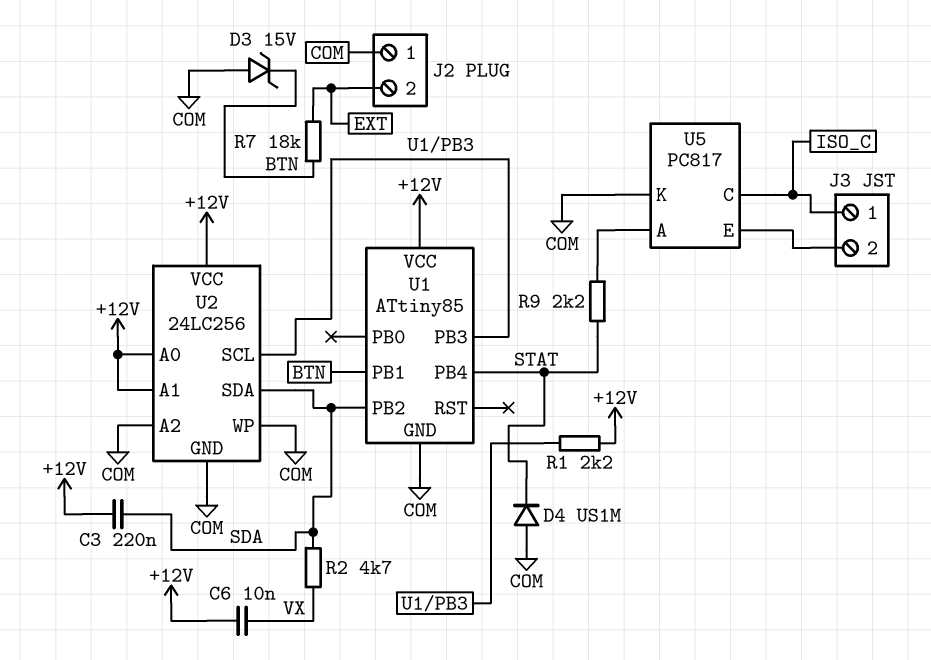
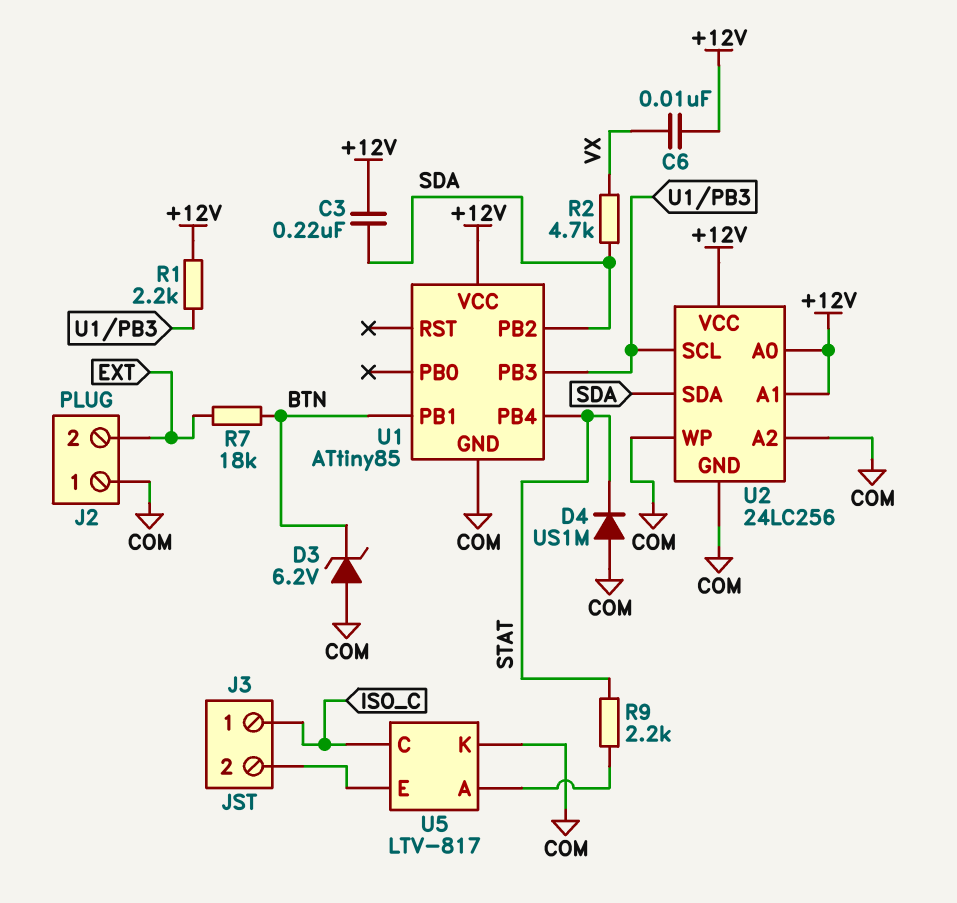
D3: zener 15V (A COM, K BTN) -> zener 6.2V (A COM, K BTN)
U5: PC817 -> LTV-817

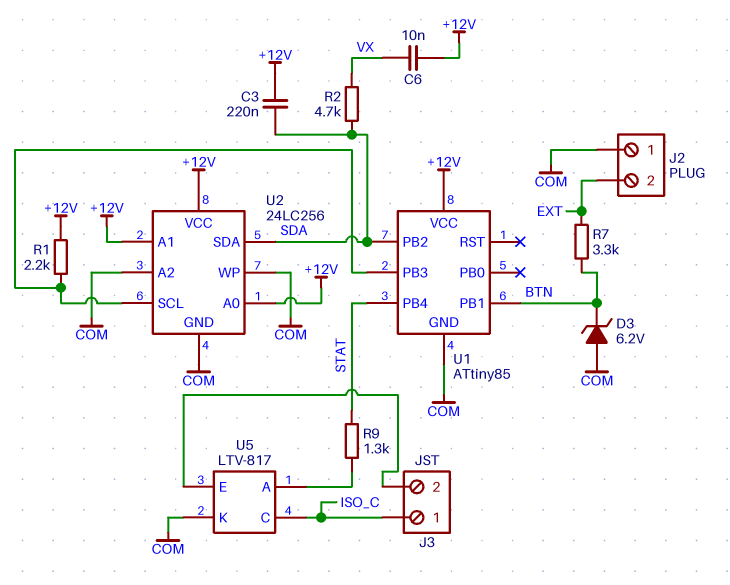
D4: diode US1M (A COM, K STAT) -> none
R7: 18k (BTN, EXT) -> 3.3k (BTN, EXT)
R9: 2.2k (STAT, U5/A) -> 1.3k (STAT, U5/A)

